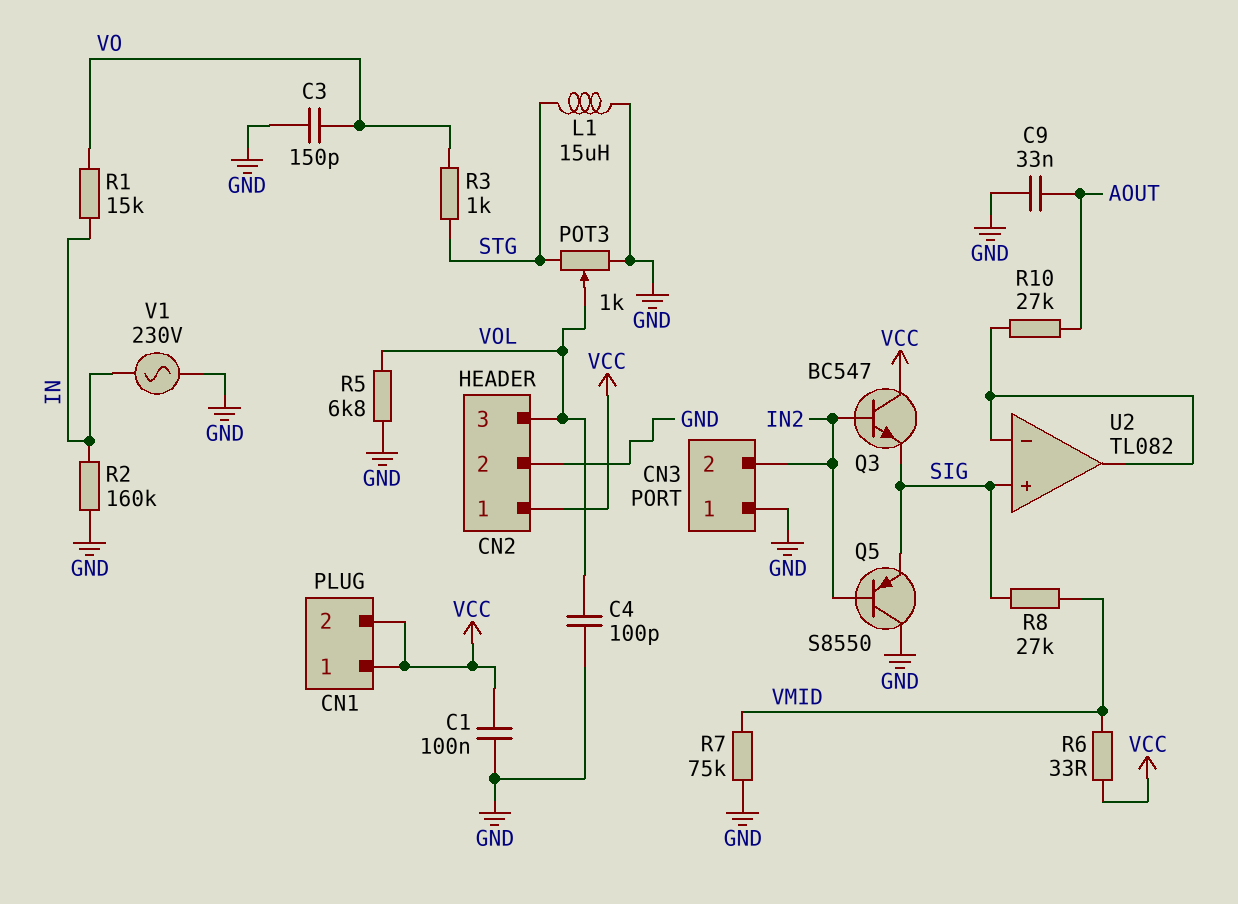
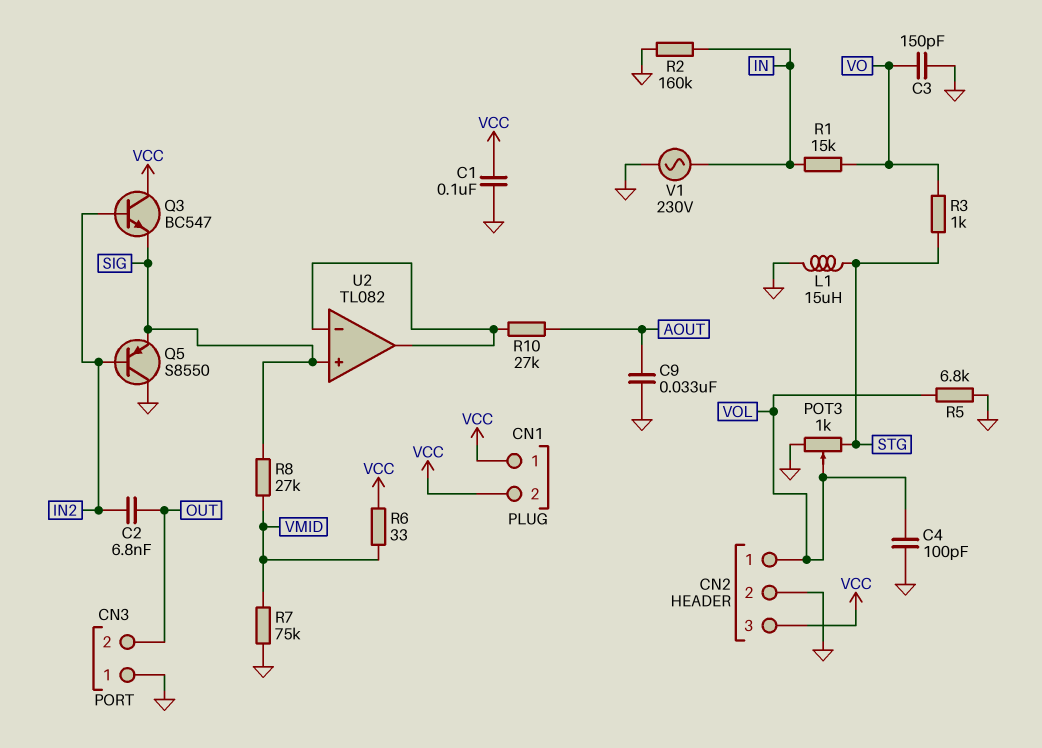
C2: none -> 6.8nF (IN2, OUT)
CN2 pin 1: VCC -> VOL
CN2 pin 3: VOL -> VCC
CN3 pin 2: IN2 -> OUT

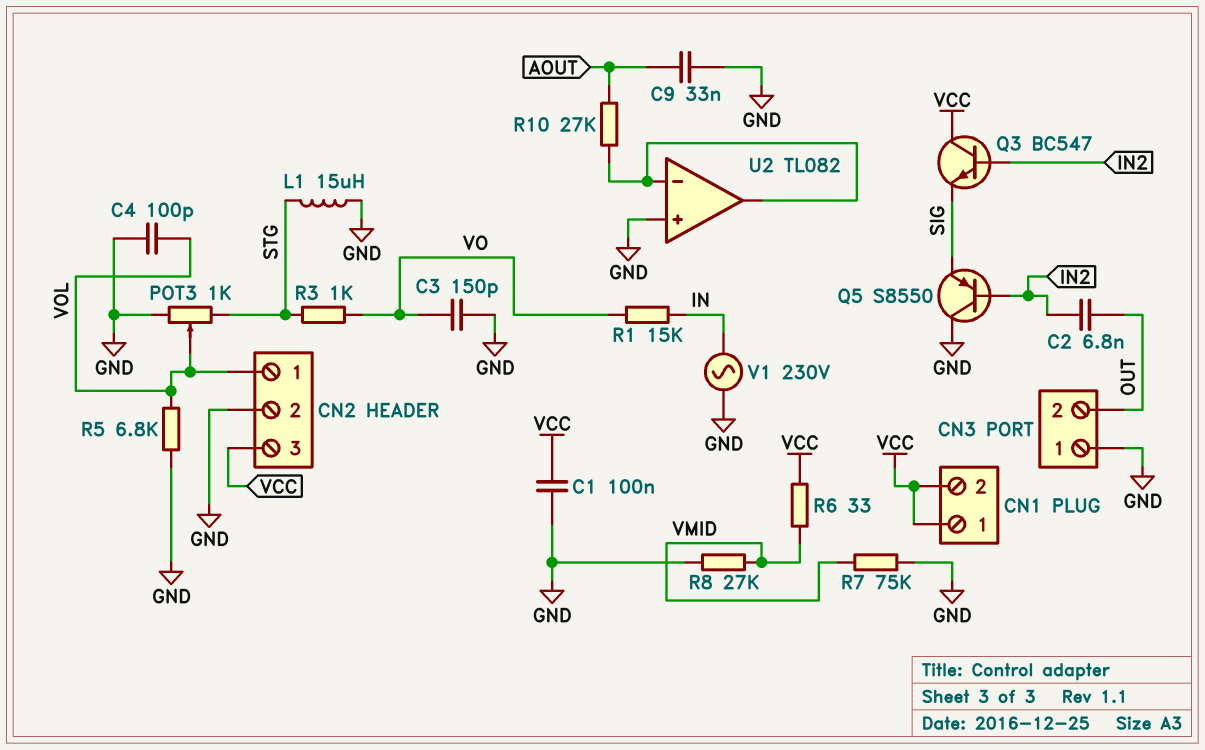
R2: 160k (GND, IN) -> none
R8: 27k (SIG, VMID) -> 27k (GND, VMID)
U2 pin in+: SIG -> GND

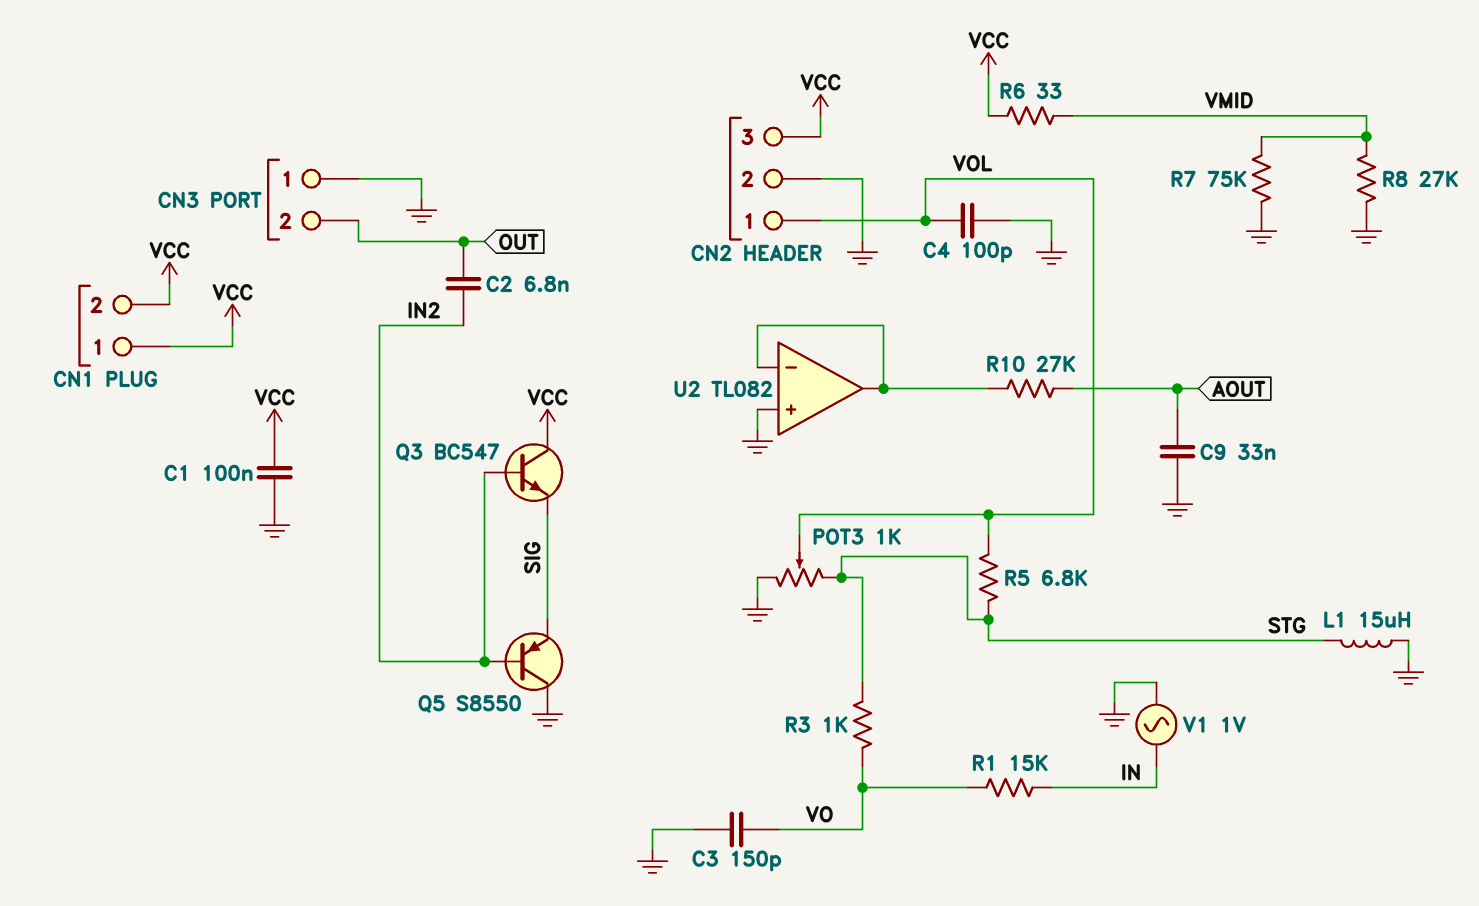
R5: 6.8k (GND, VOL) -> 6.8k (STG, VOL)
V1: AC 230V (GND, IN) -> AC 1V (GND, IN)

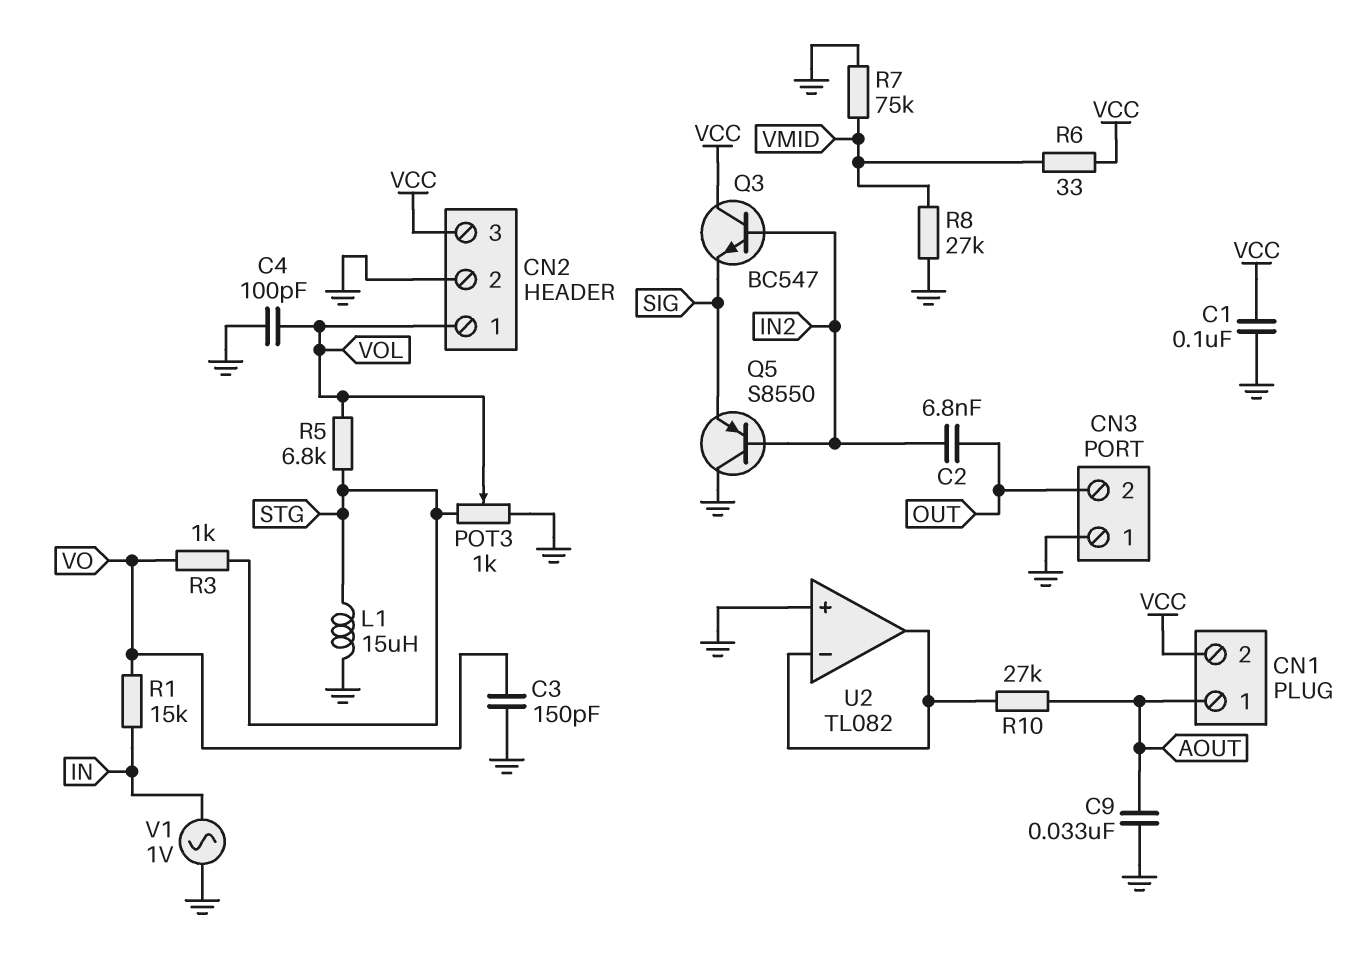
CN1 pin 1: VCC -> AOUT

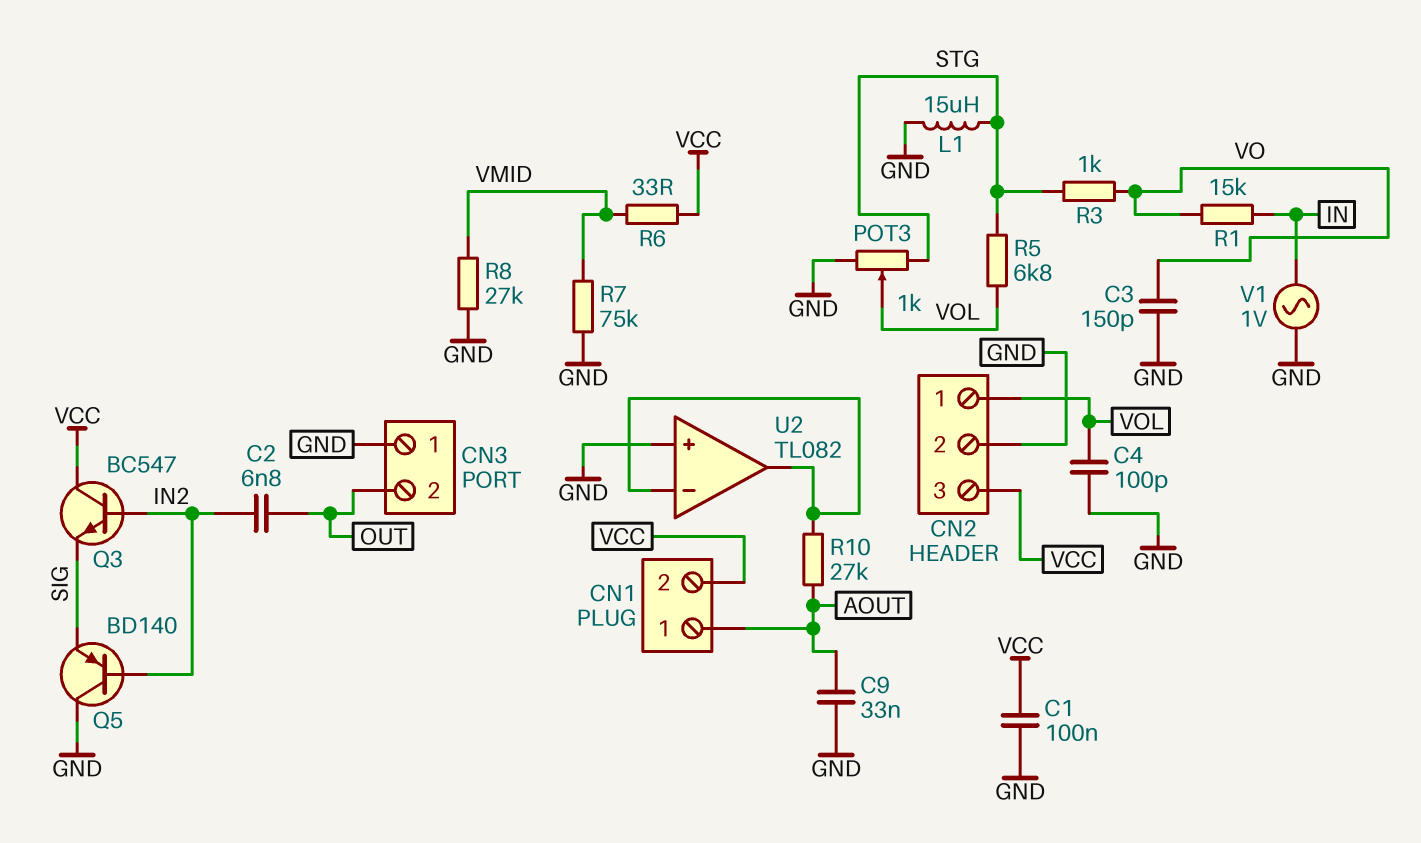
Q5: PNP S8550 (B IN2, C GND, E SIG) -> PNP BD140 (B IN2, C GND, E SIG)

